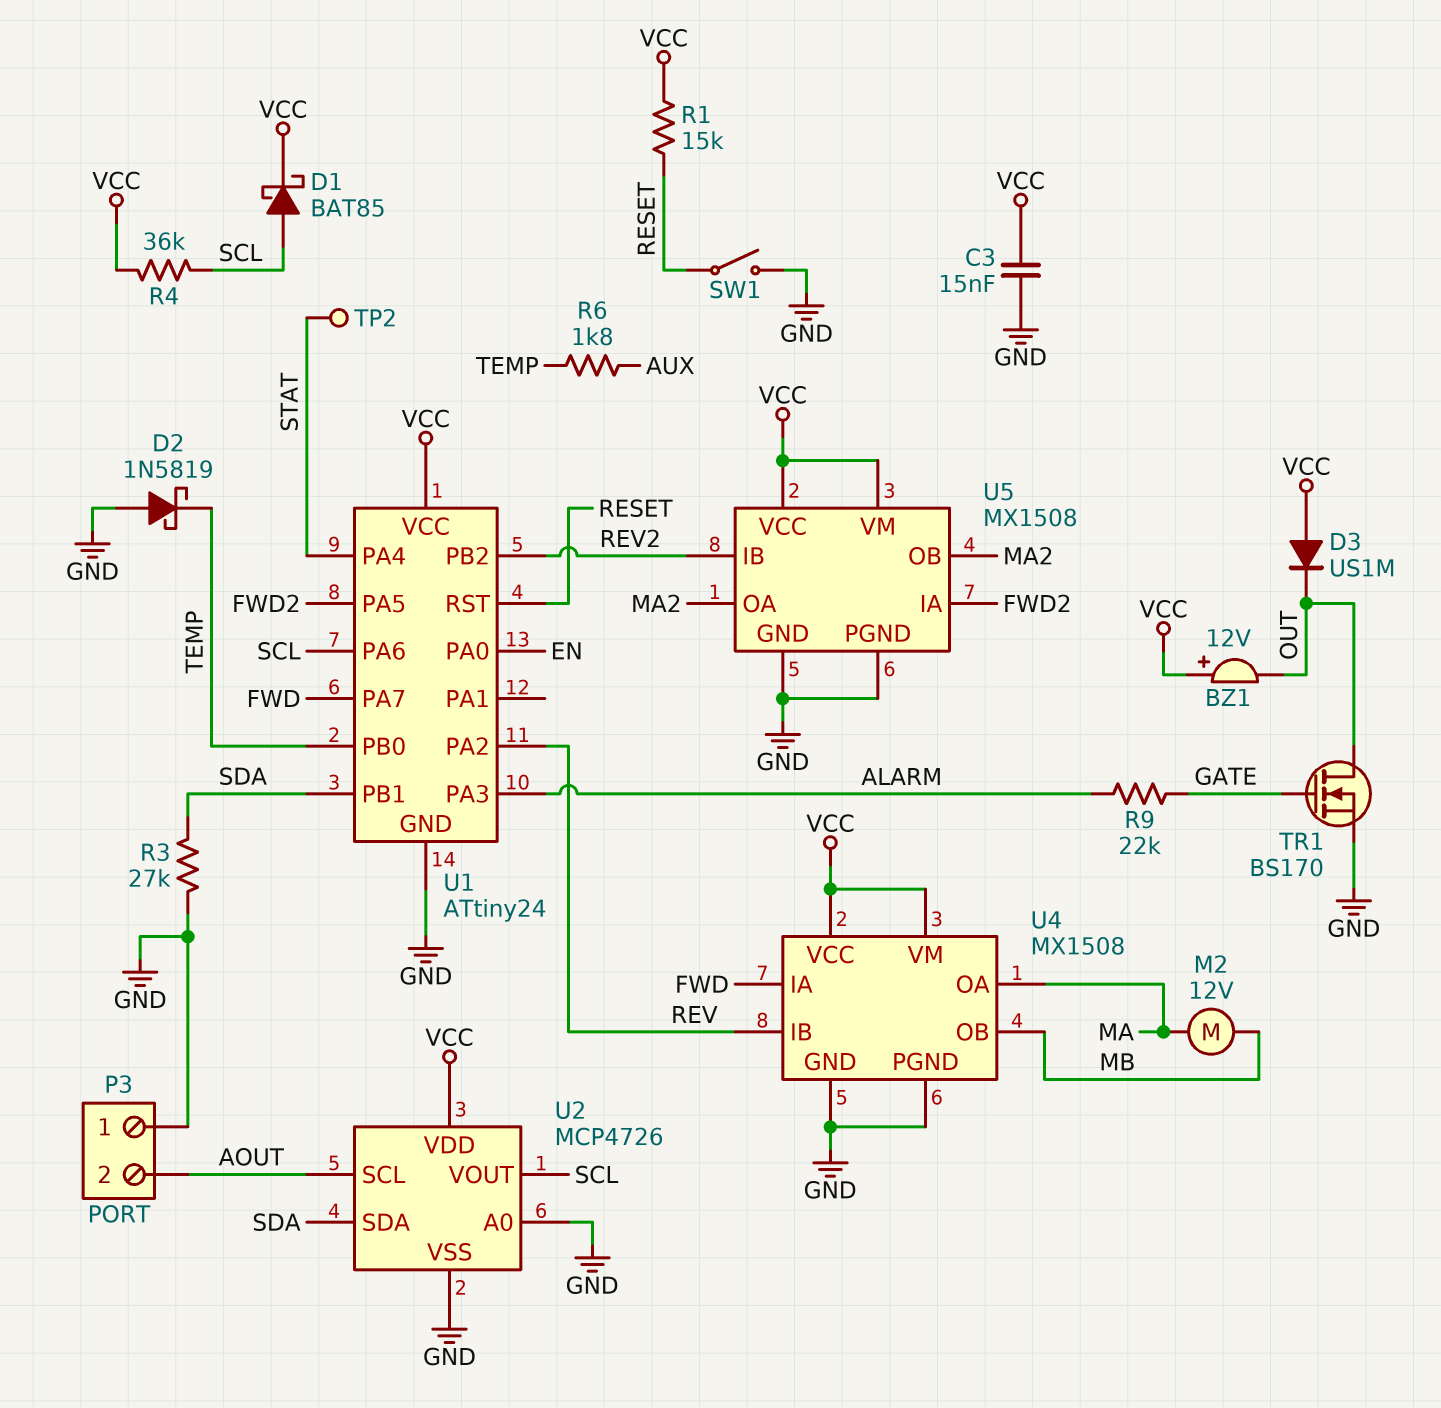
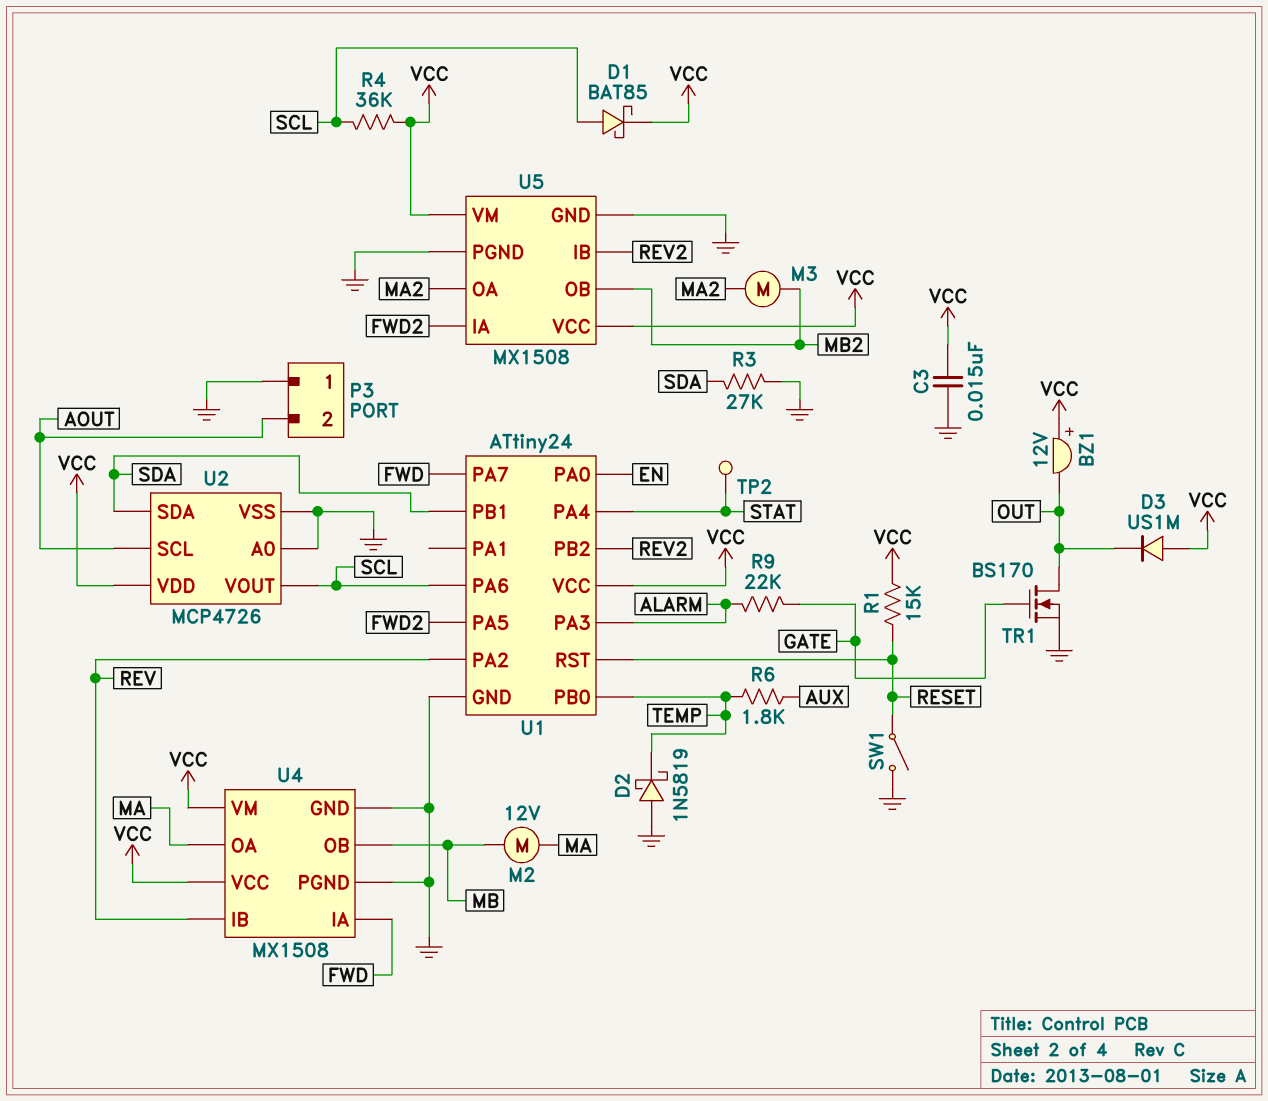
M3: none -> motor (MA2, MB2)
U5 pin OB: MA2 -> MB2

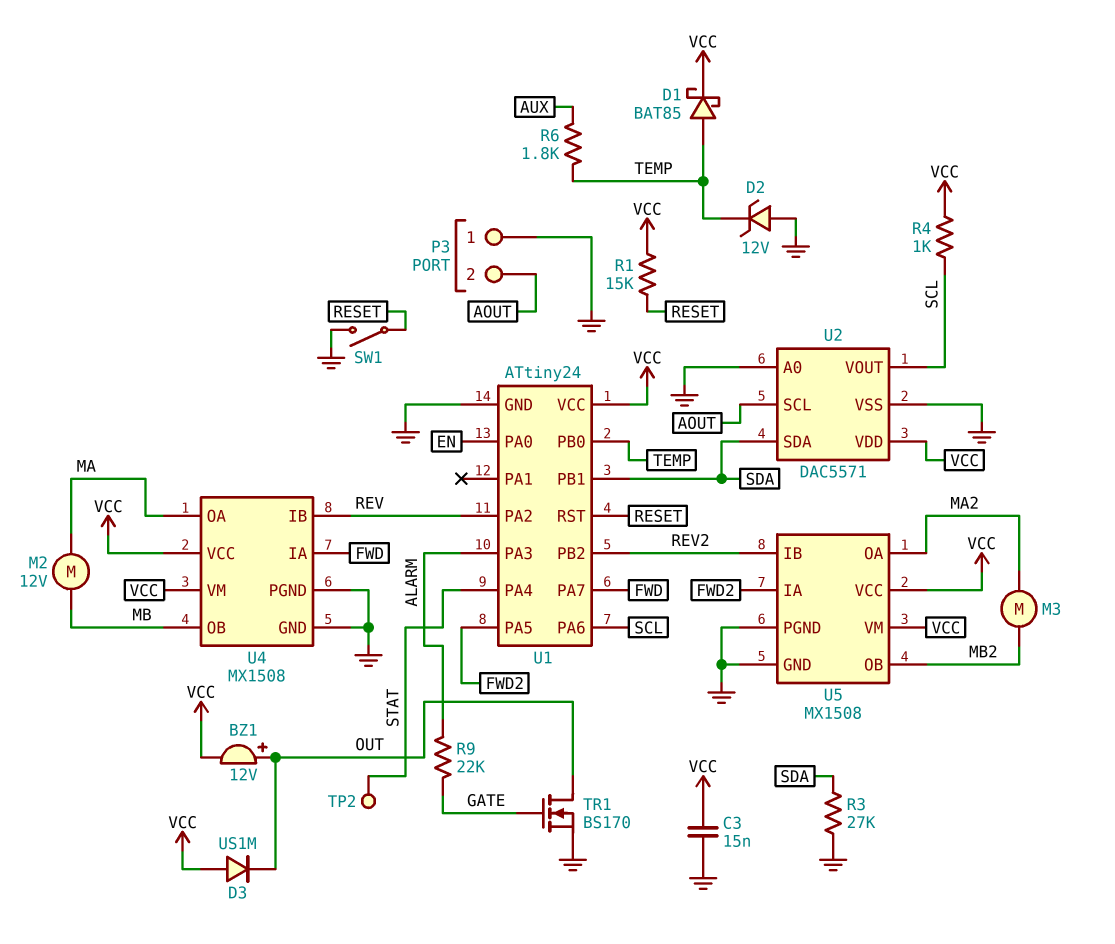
BZ1: buzzer 12V (plus VCC, minus OUT) -> buzzer 12V (plus OUT, minus VCC)
D1: schottky BAT85 (A SCL, K VCC) -> schottky BAT85 (A TEMP, K VCC)
D2: schottky 1N5819 (A GND, K TEMP) -> zener 12V (A GND, K TEMP)
R4: 36k (SCL, VCC) -> 1k (SCL, VCC)
U2: MCP4726 -> DAC5571

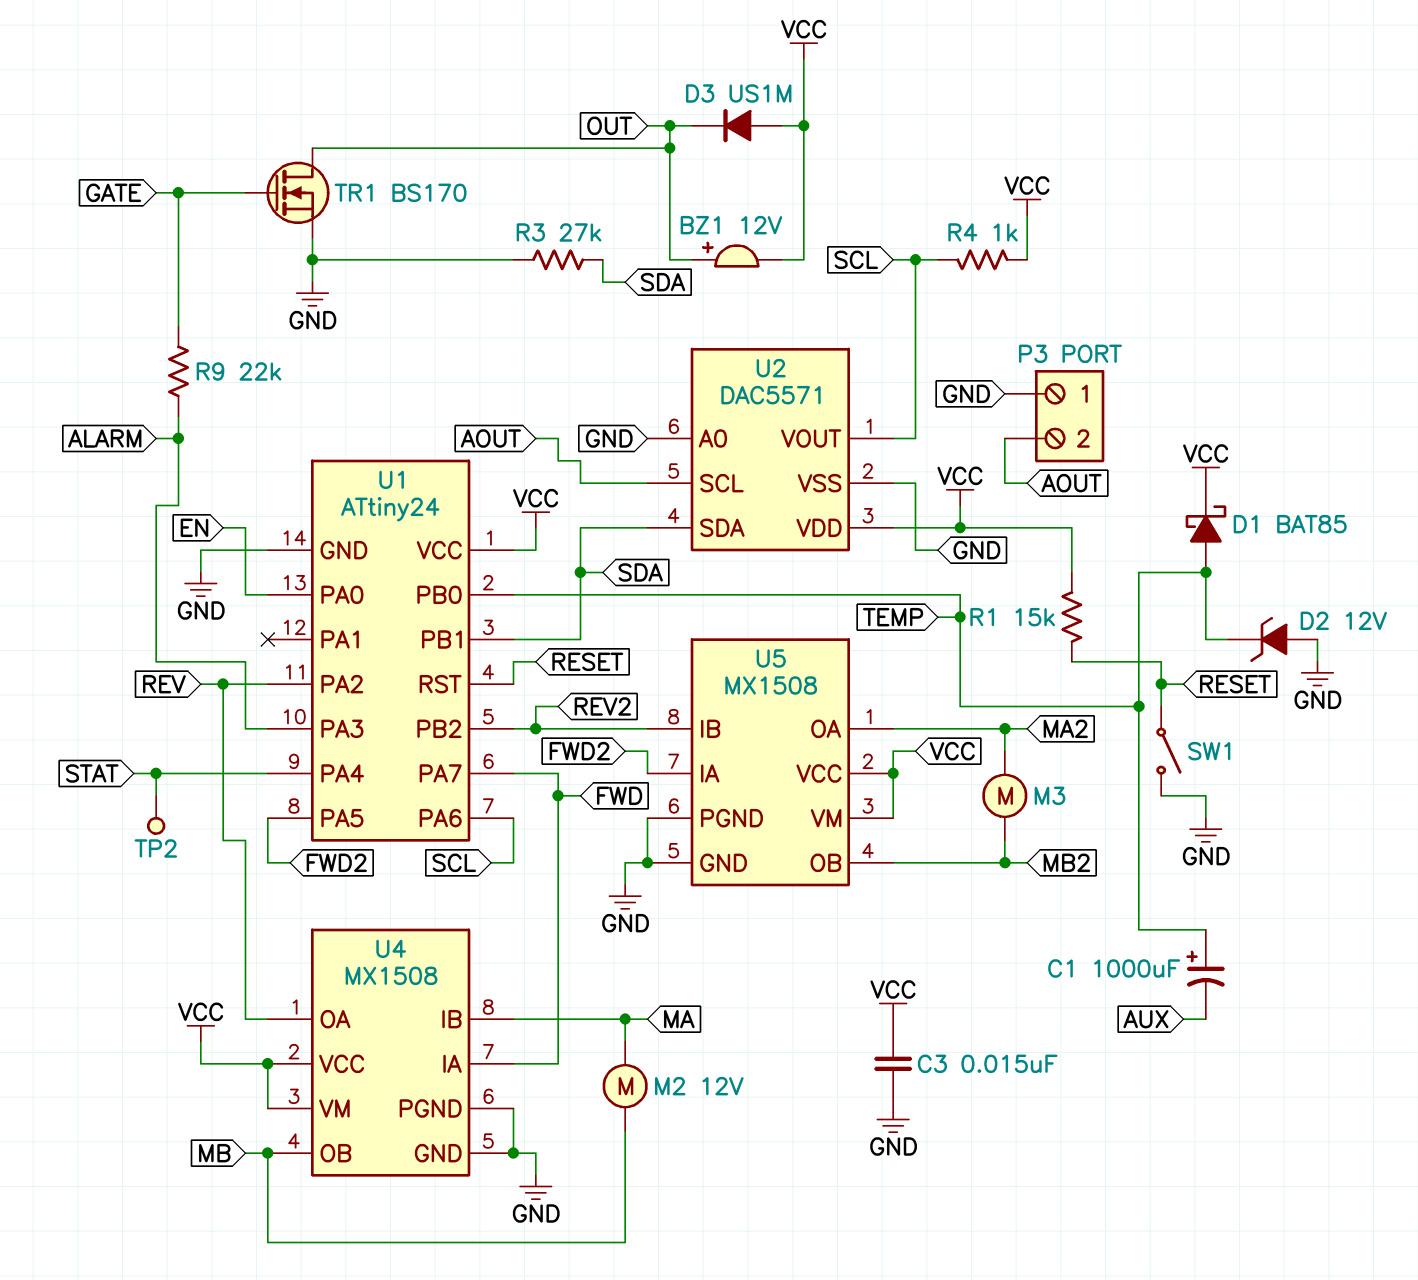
C1: none -> 1000uF (plus TEMP, minus AUX)
R6: 1.8k (AUX, TEMP) -> none
U4 pin IB: REV -> MA
U4 pin OA: MA -> REV

